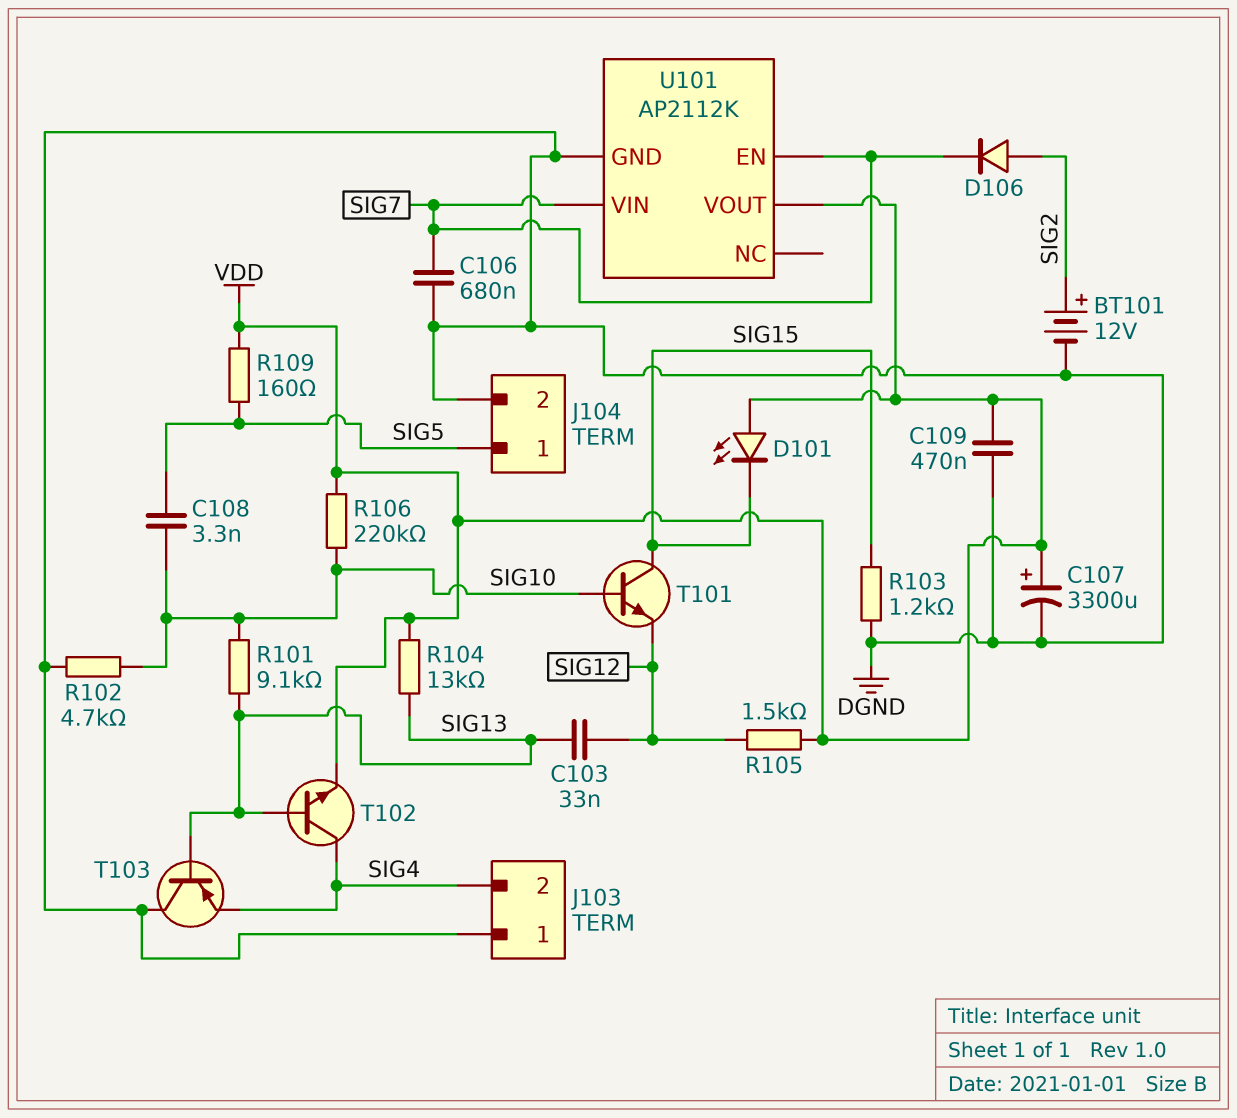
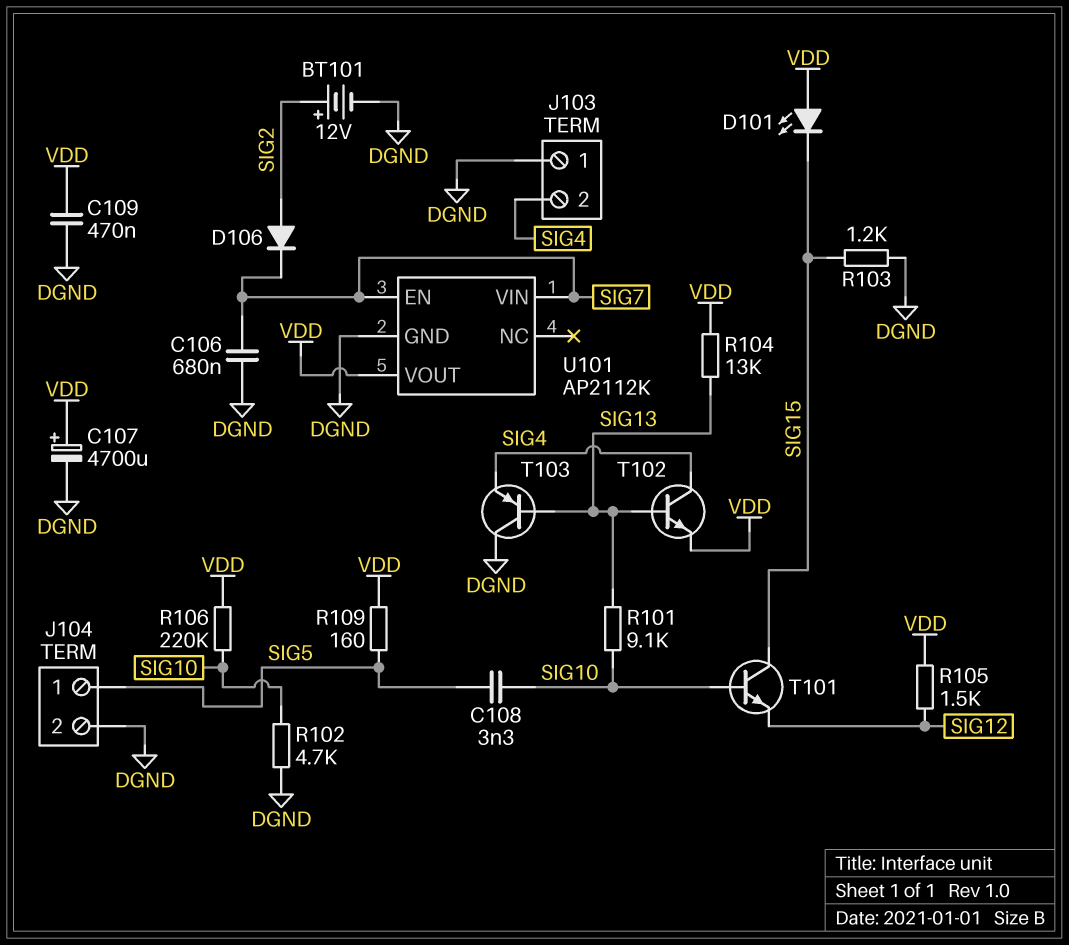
C103: 33nF (SIG12, SIG13) -> none
C107: 3300uF (plus VDD, minus DGND) -> 4700uF (plus VDD, minus DGND)

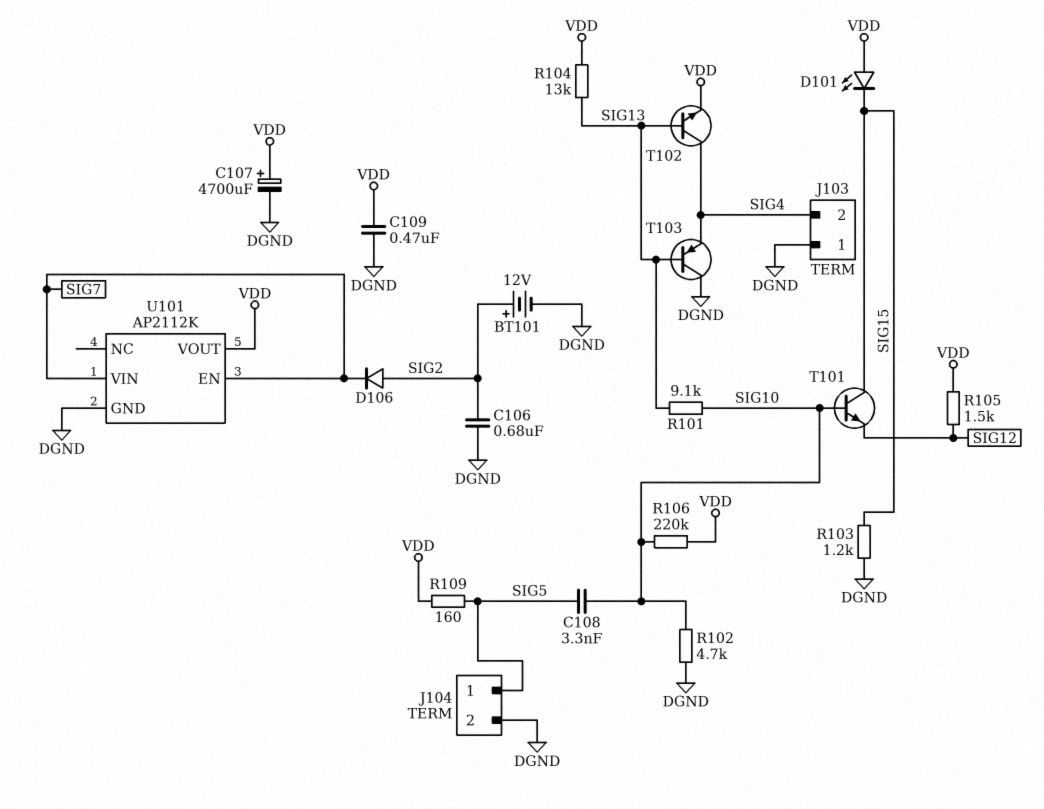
C106: 680nF (DGND, SIG7) -> 680nF (DGND, SIG2)

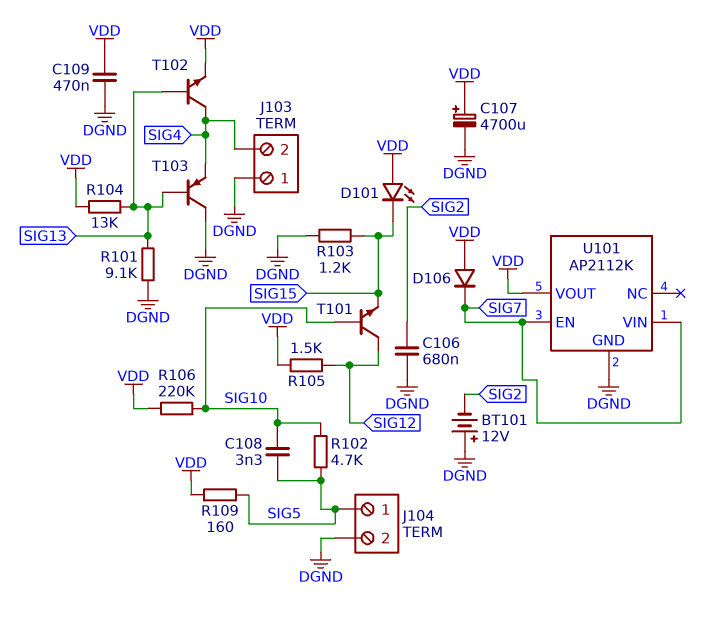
BT101: 12V (plus SIG2, minus DGND) -> 12V (plus DGND, minus SIG2)
D106: diode (A SIG2, K SIG7) -> diode (A VDD, K SIG7)
R101: 9.1k (SIG10, SIG13) -> 9.1k (DGND, SIG13)
R102: 4.7k (DGND, SIG10) -> 4.7k (SIG5, SIG10)
T101: NPN (B SIG10, C SIG15, E SIG12) -> NPN (B SIG10, C SIG12, E SIG15)

